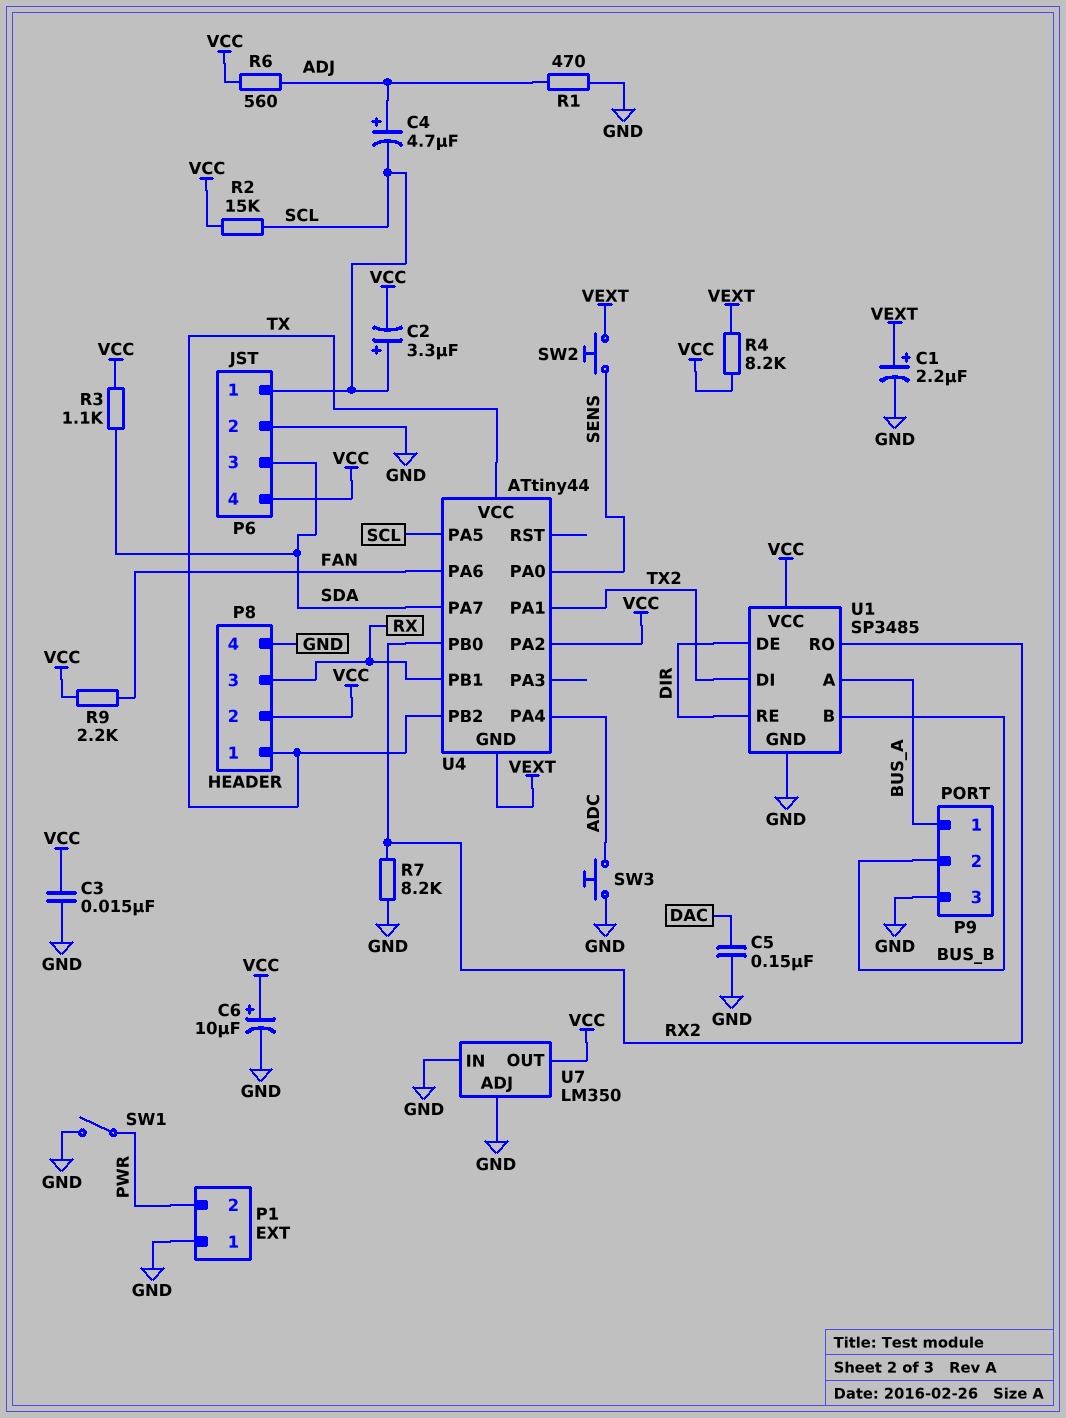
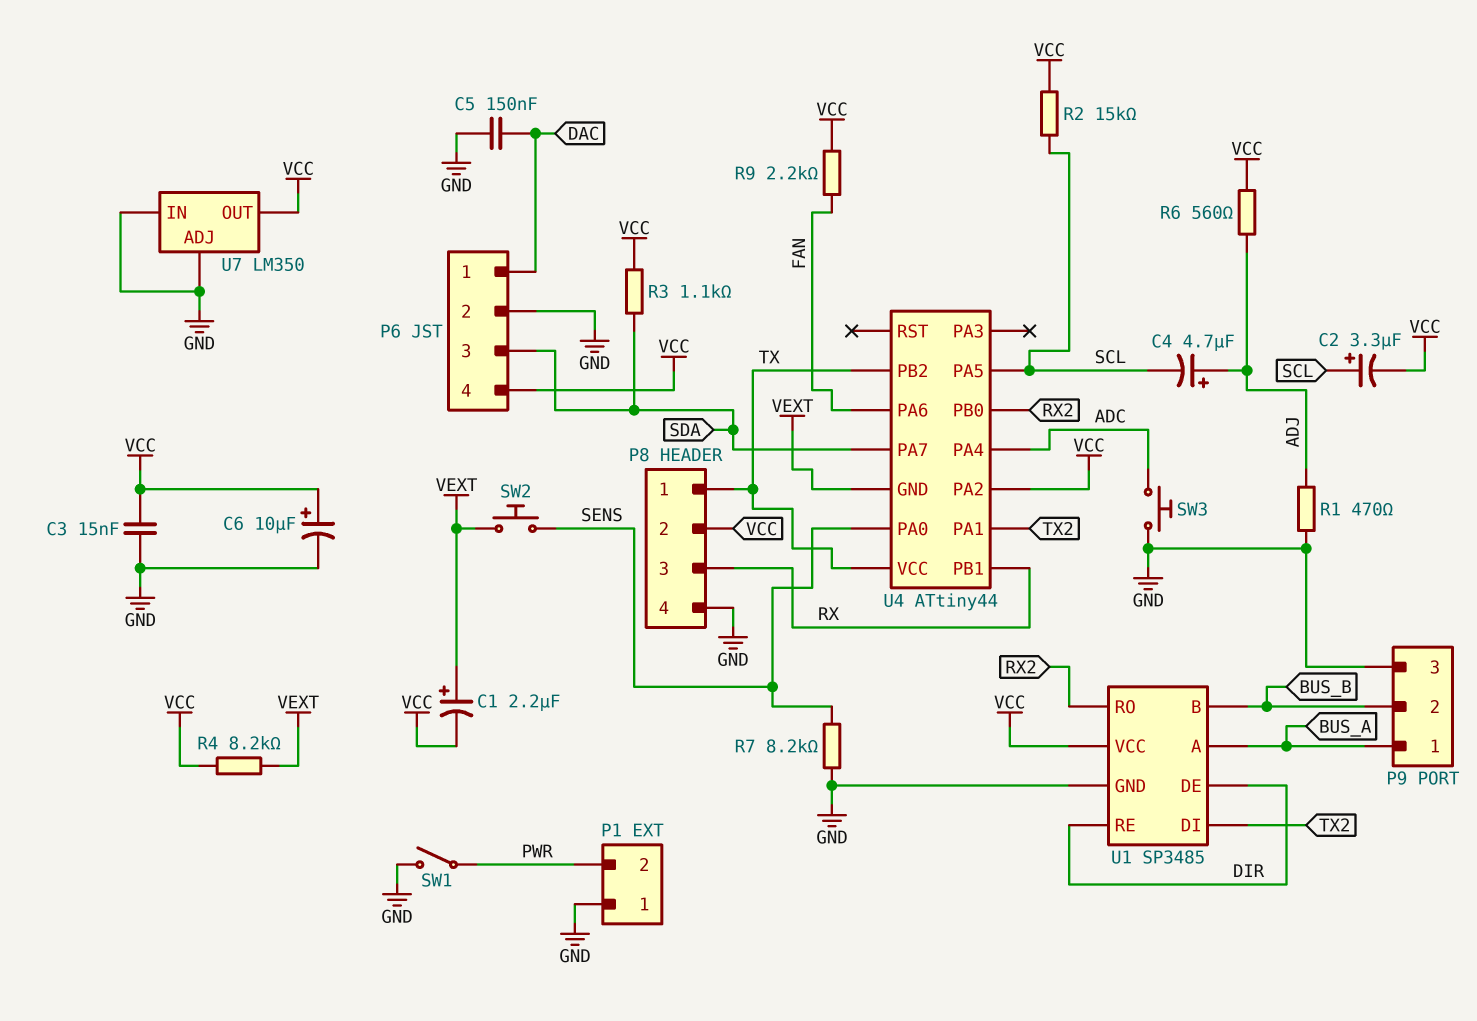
C1: 2.2uF (plus VEXT, minus GND) -> 2.2uF (plus VEXT, minus VCC)
P6 pin 1: SCL -> DAC
R7: 8.2k (GND, RX2) -> 8.2k (GND, SENS)

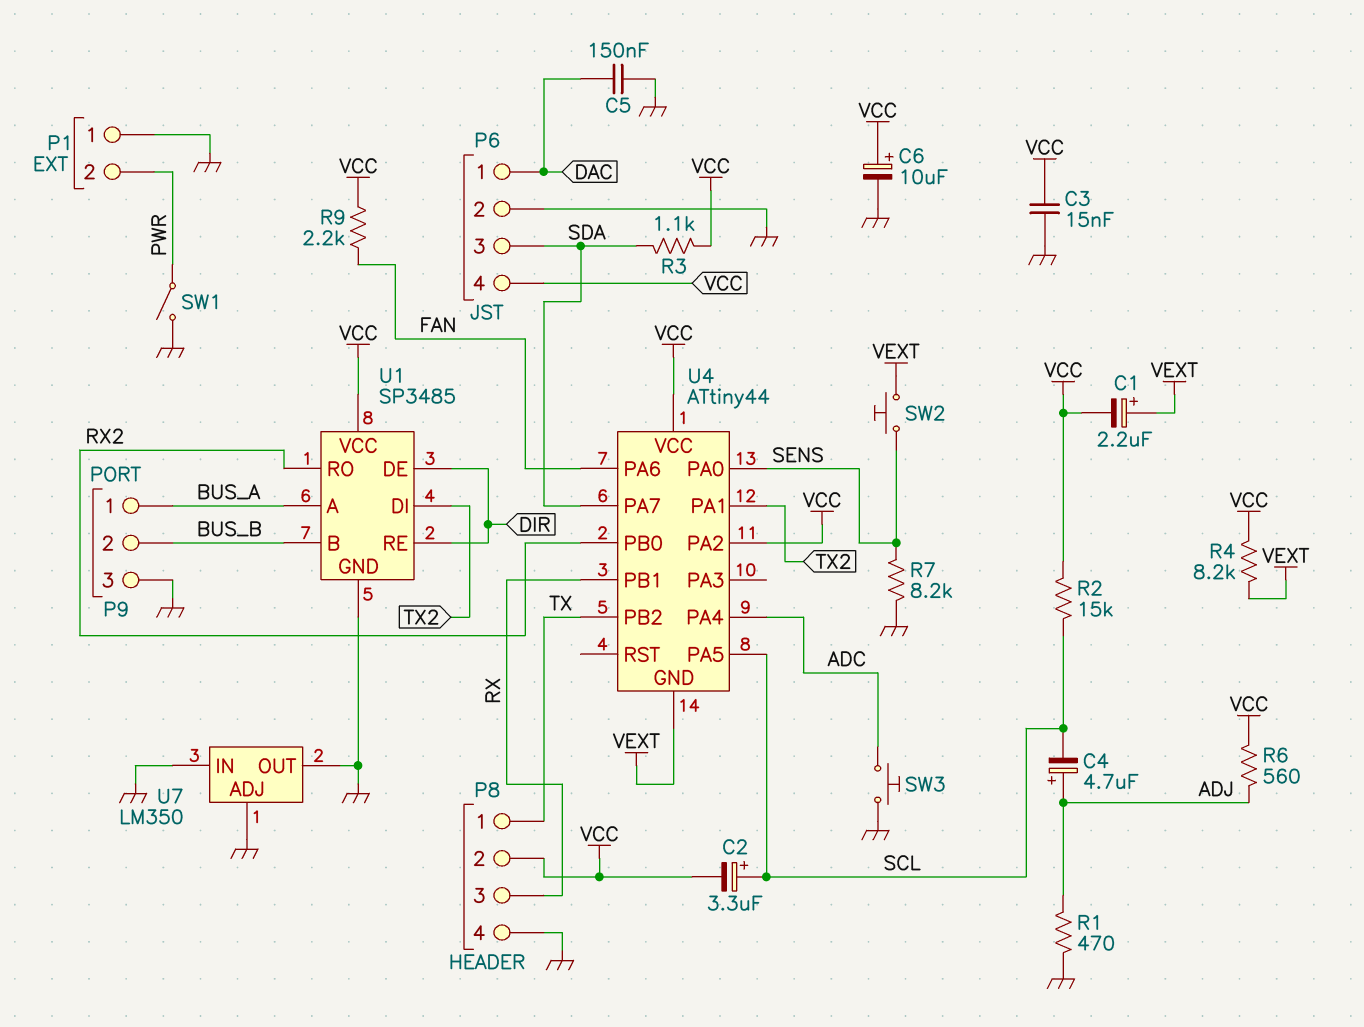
U4 pin VCC: TX -> VCC
U7 pin OUT: VCC -> GND

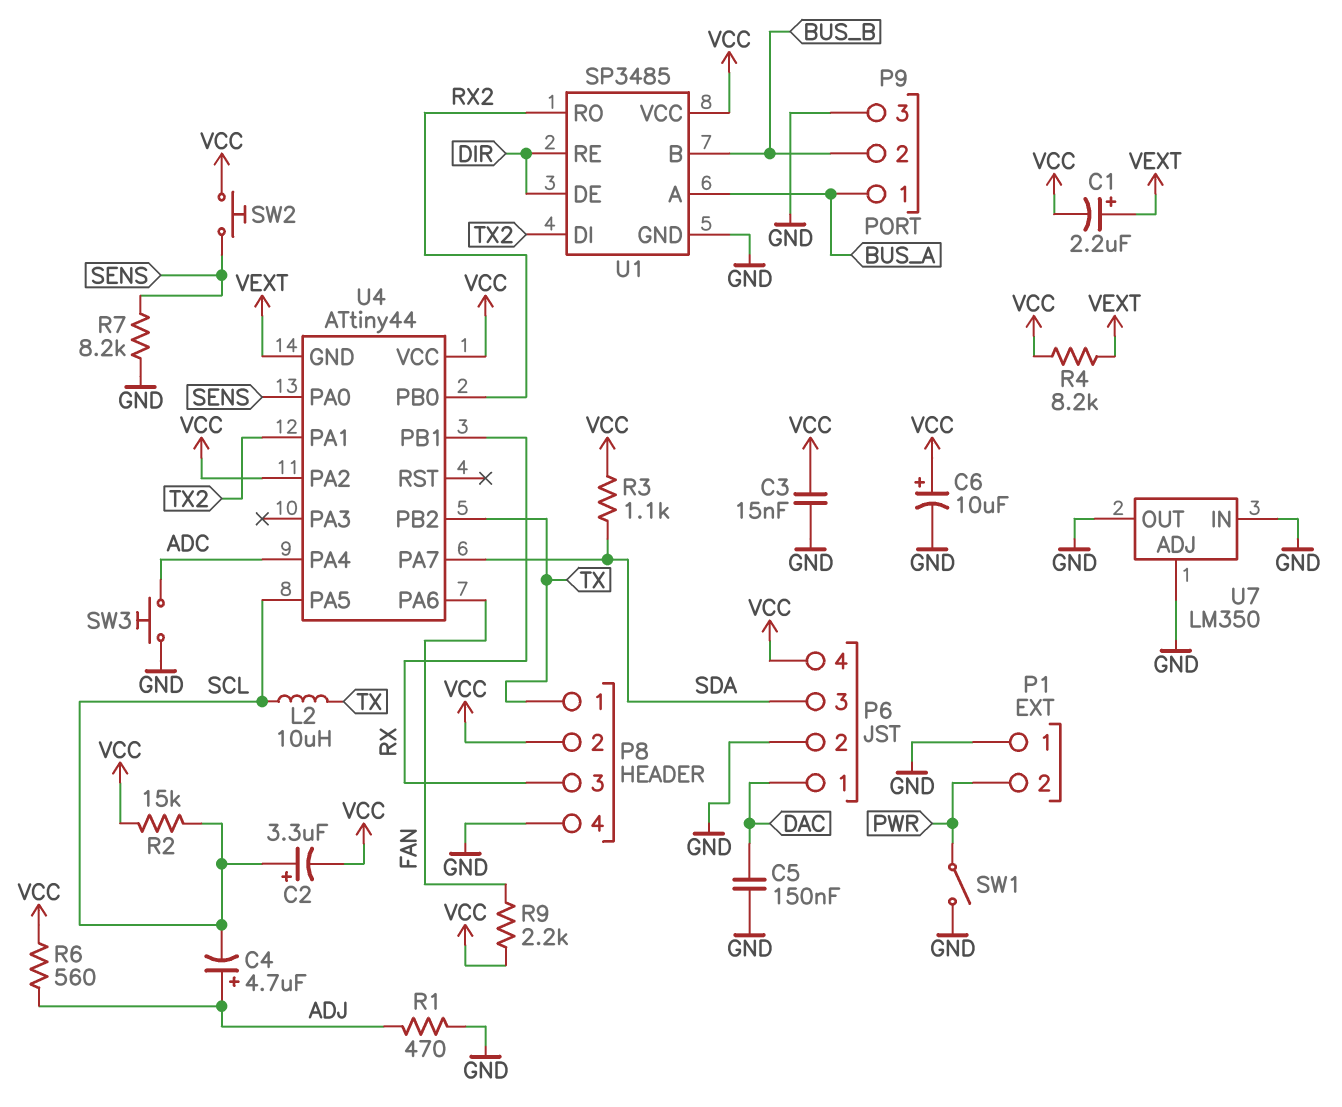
L2: none -> 10uH (SCL, TX)
SW2: button (SENS, VEXT) -> button (SENS, VCC)

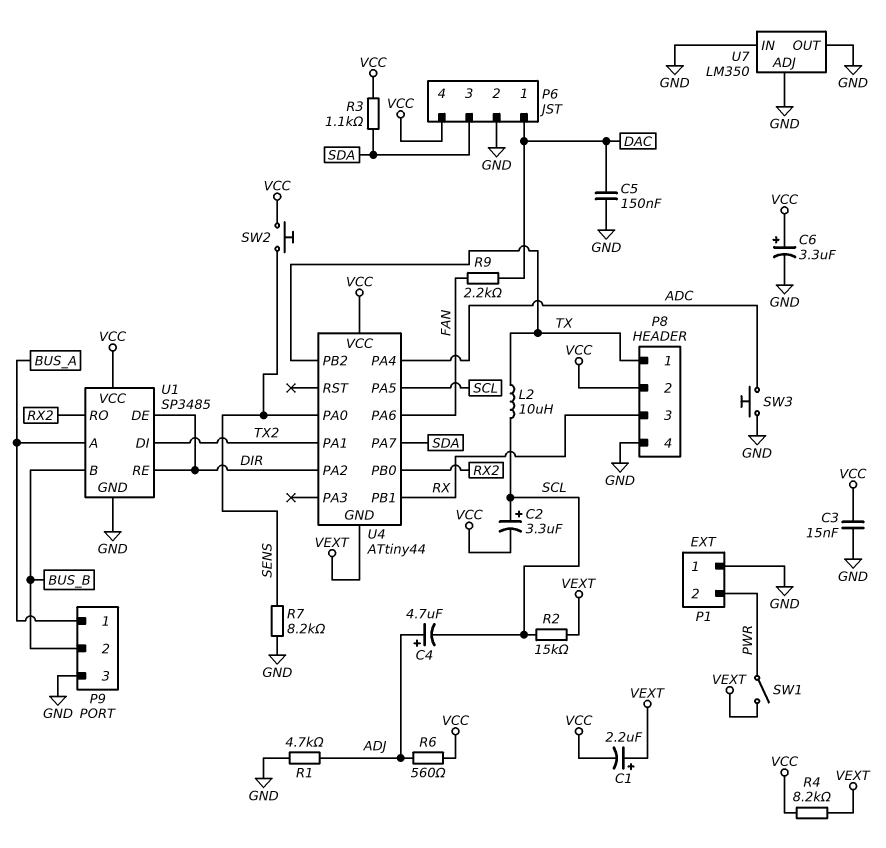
C6: 10uF (plus VCC, minus GND) -> 3.3uF (plus VCC, minus GND)
R1: 470 (ADJ, GND) -> 4.7k (ADJ, GND)
R2: 15k (SCL, VCC) -> 15k (SCL, VEXT)
R9: 2.2k (FAN, VCC) -> 2.2k (DAC, FAN)
SW1: switch (GND, PWR) -> switch (PWR, VEXT)
U4 pin PA2: VCC -> DIR

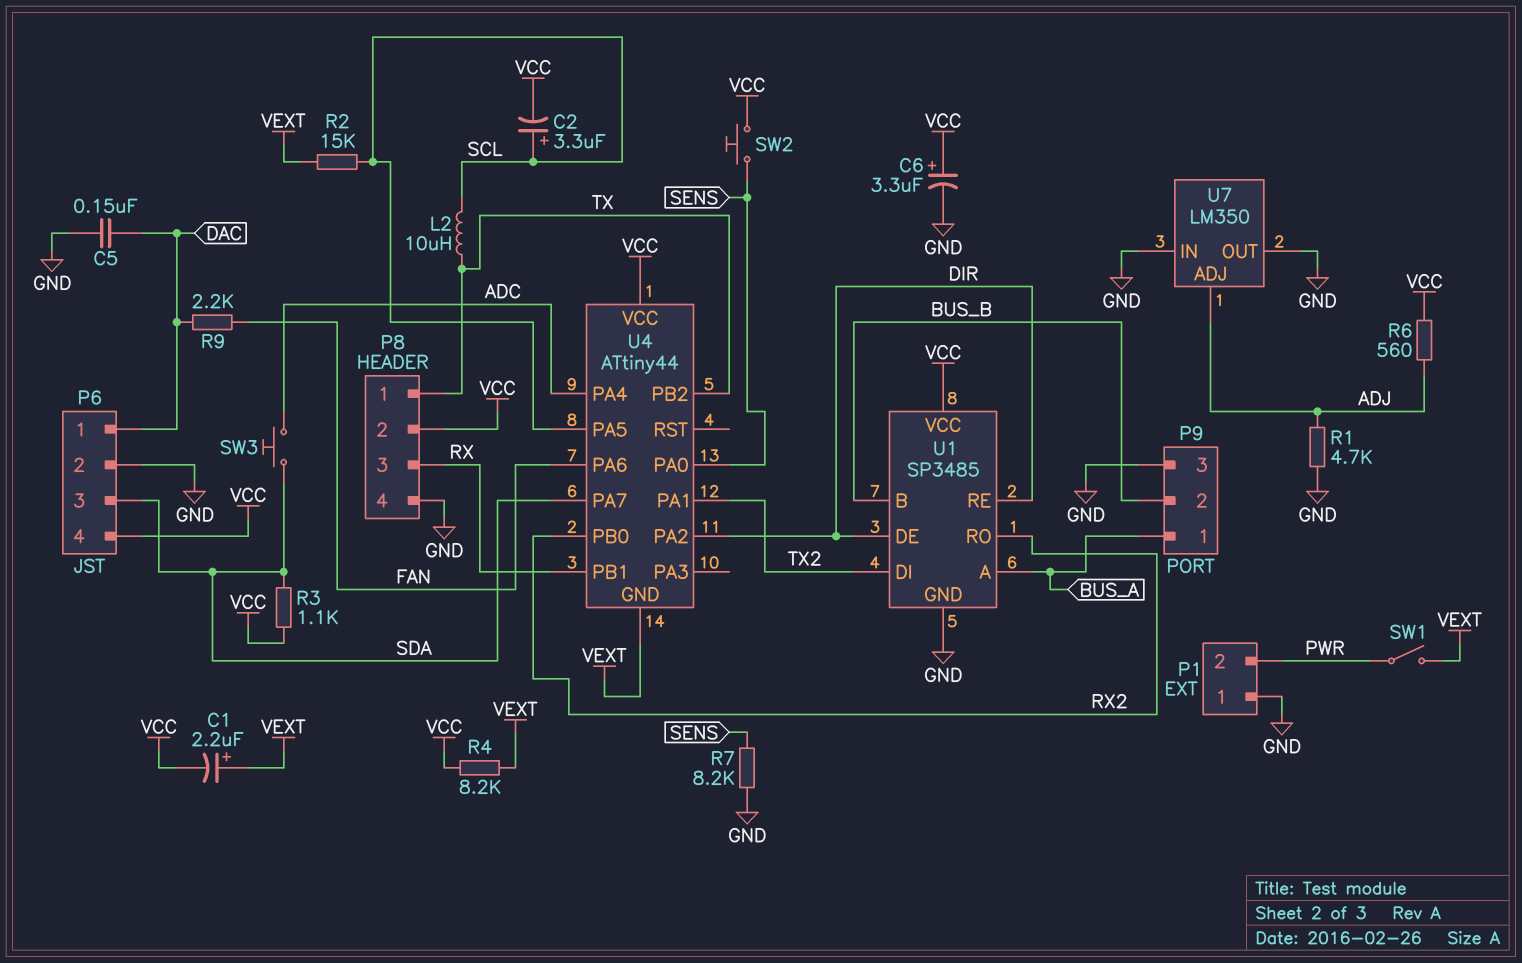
C3: 15nF (GND, VCC) -> none
C4: 4.7uF (plus ADJ, minus SCL) -> none
SW3: button (ADC, GND) -> button (ADC, SDA)
U7 pin ADJ: GND -> ADJ

